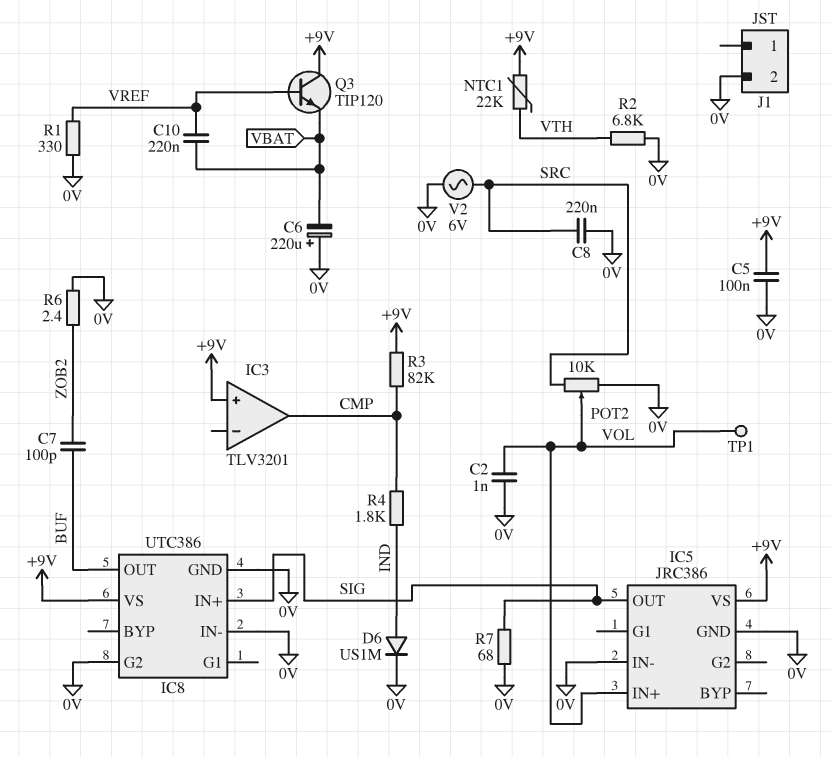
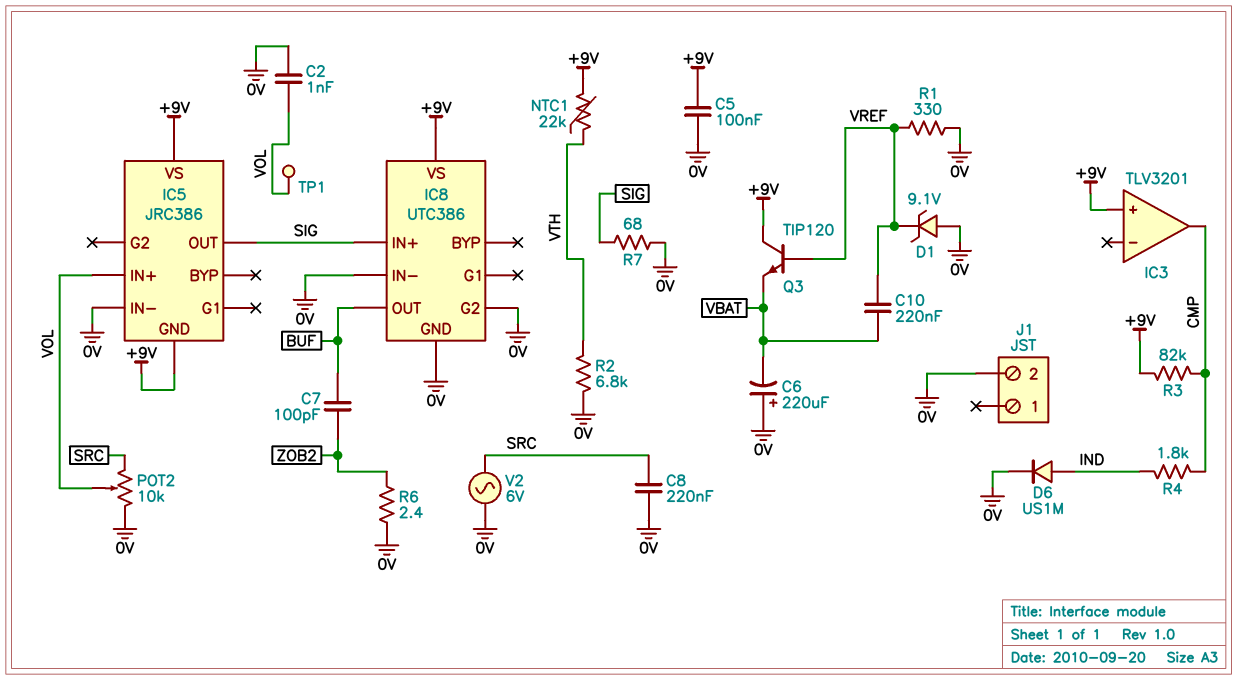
D1: none -> zener 9.1V (A 0V, K VREF)
IC5 pin GND: 0V -> +9V

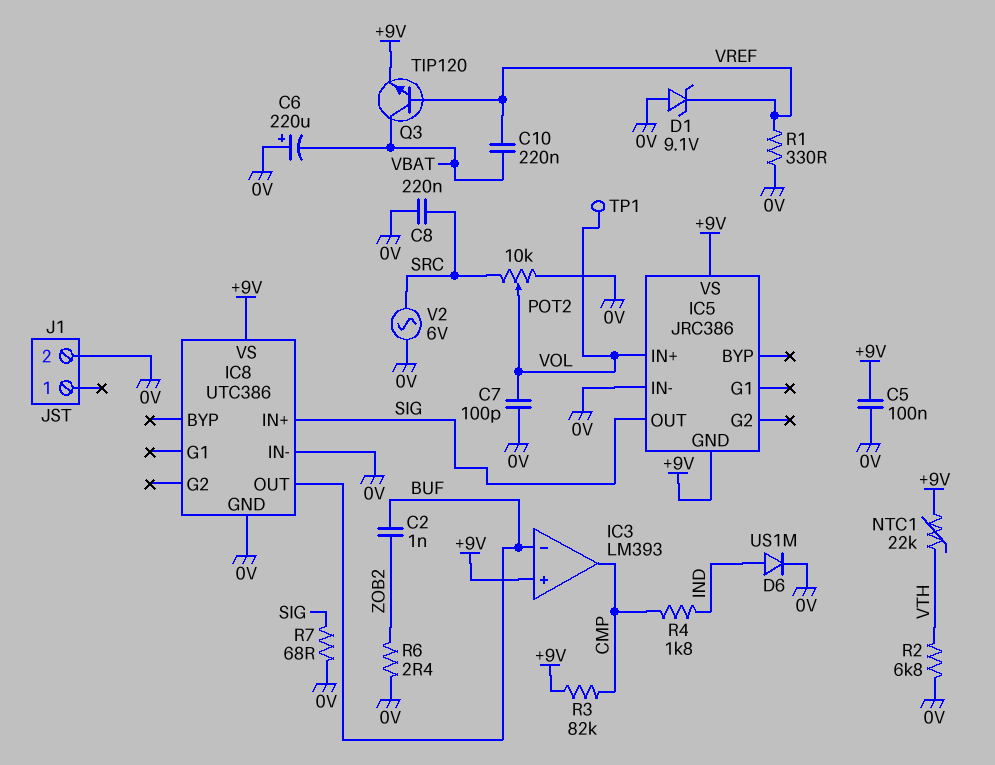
C2: 1nF (0V, VOL) -> 1nF (BUF, ZOB2)
C7: 100pF (BUF, ZOB2) -> 100pF (0V, VOL)
IC3: TLV3201 -> LM393
IC3 pin in-: none -> BUF
IC8 pin G2: 0V -> none
Q3: NPN TIP120 (B VREF, C +9V, E VBAT) -> NPN TIP120 (B VREF, C VBAT, E +9V)

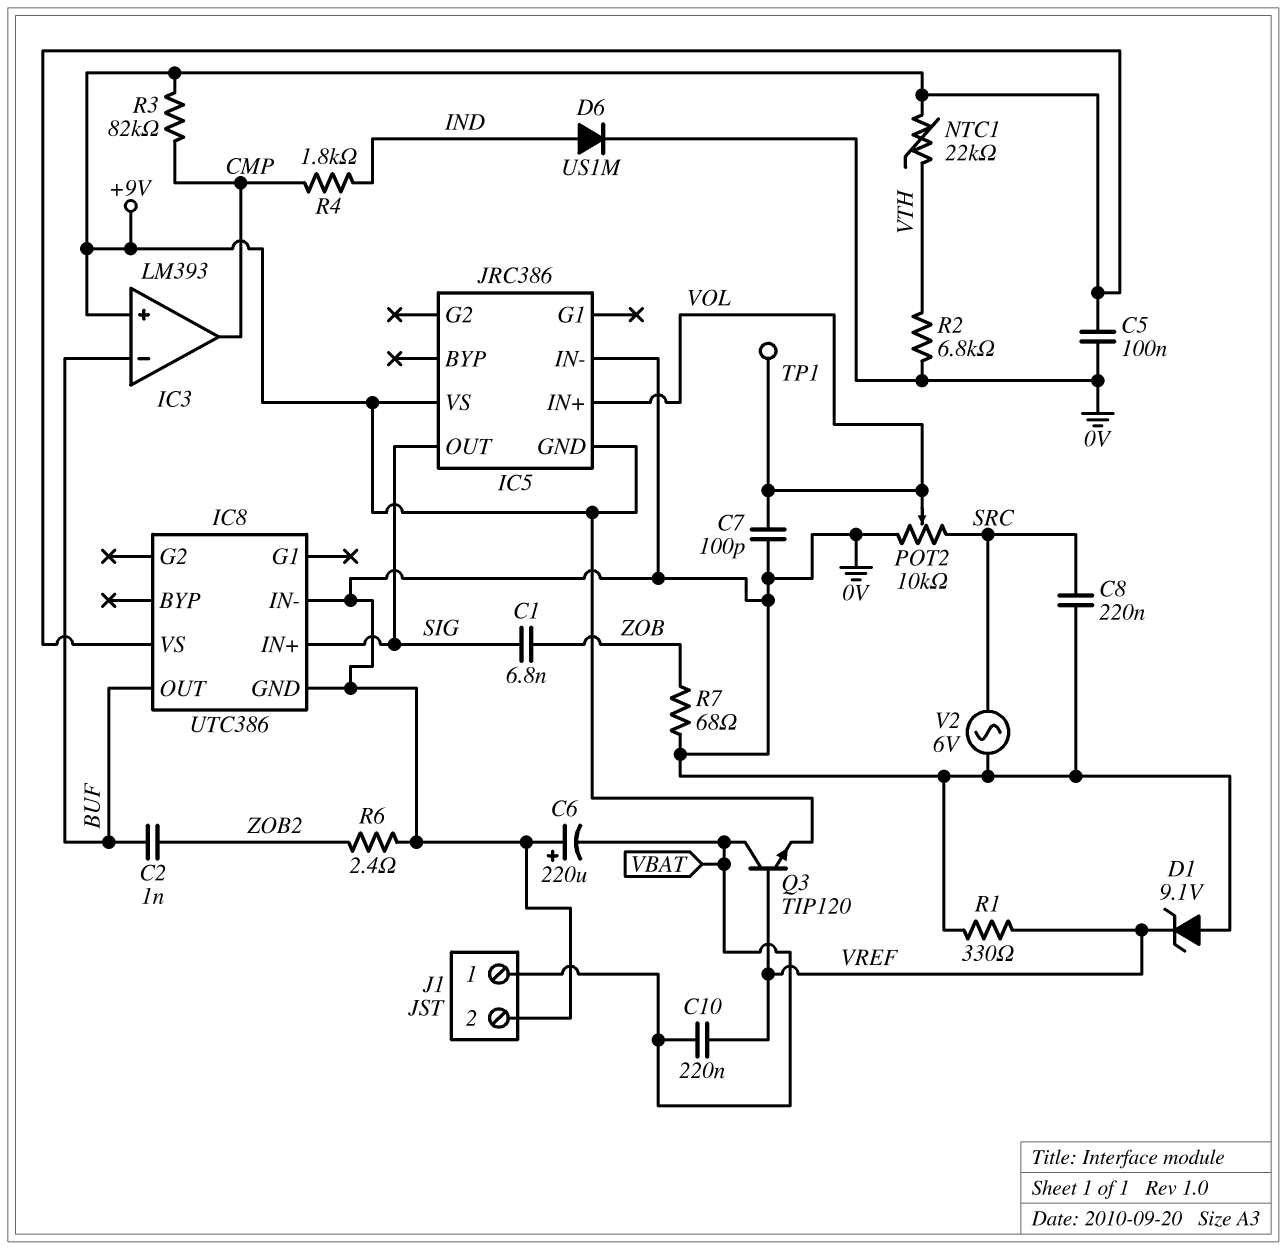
C1: none -> 6.8nF (SIG, ZOB)
J1 pin 1: none -> VBAT
R7: 68 (0V, SIG) -> 68 (0V, ZOB)

